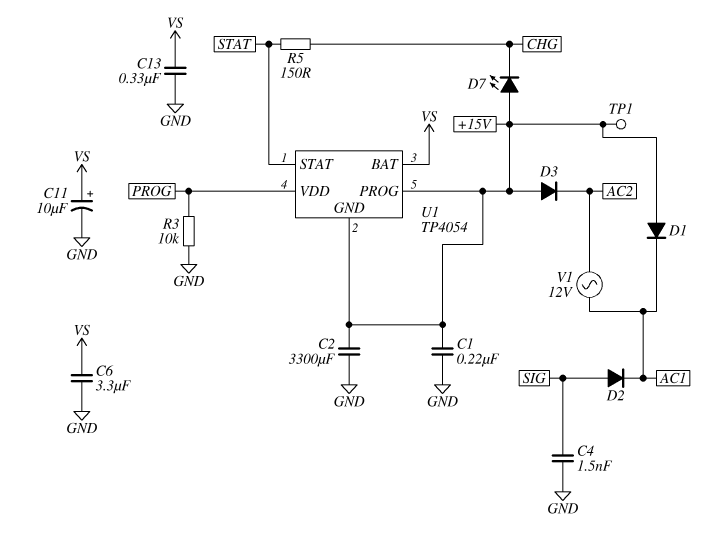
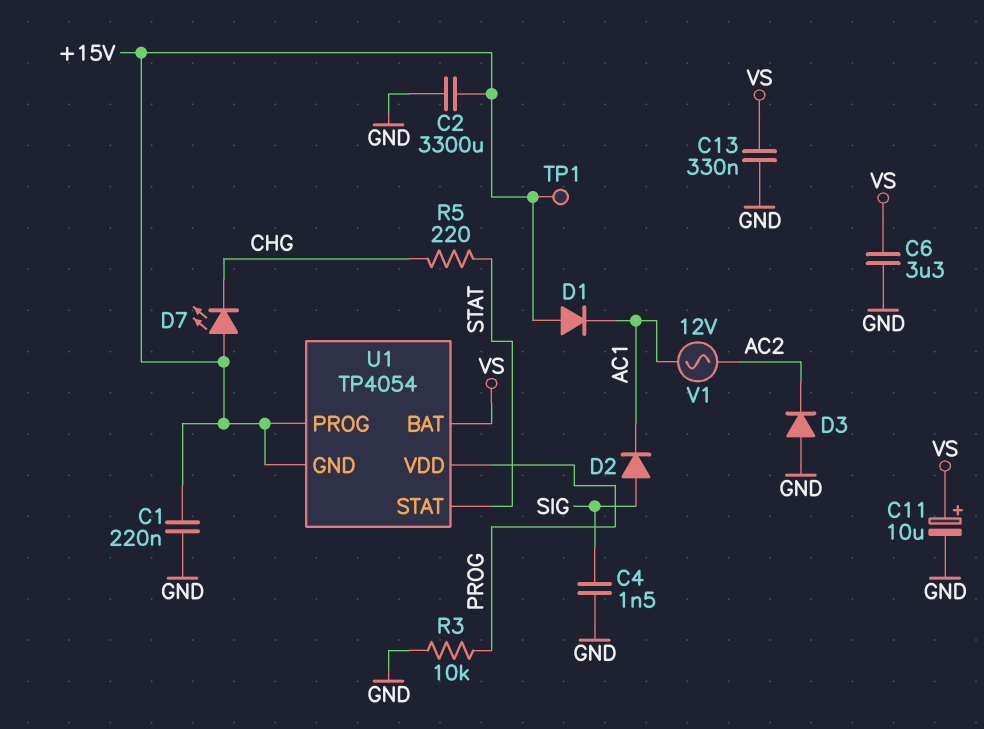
D3: diode (A +15V, K AC2) -> diode (A GND, K AC2)
R5: 150 (CHG, STAT) -> 220 (CHG, STAT)

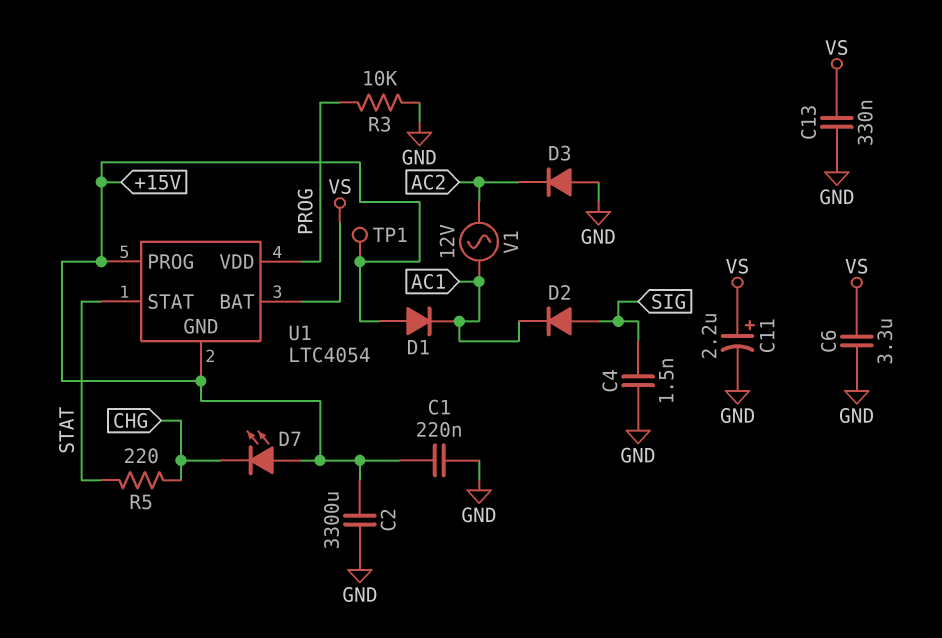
C11: 10uF (plus VS, minus GND) -> 2.2uF (plus VS, minus GND)
U1: TP4054 -> LTC4054

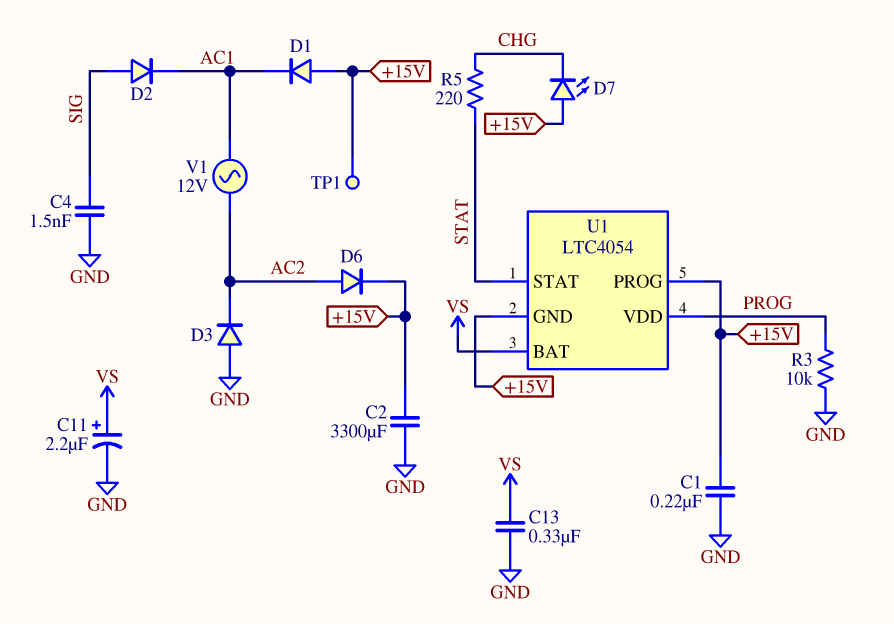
C6: 3.3uF (GND, VS) -> none
D6: none -> diode (A AC2, K +15V)

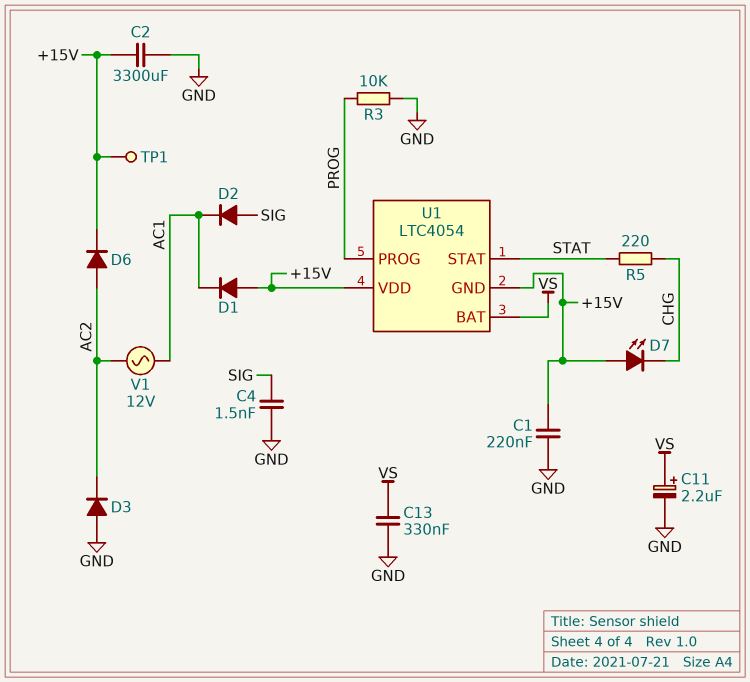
U1 pin PROG: +15V -> PROG
U1 pin VDD: PROG -> +15V

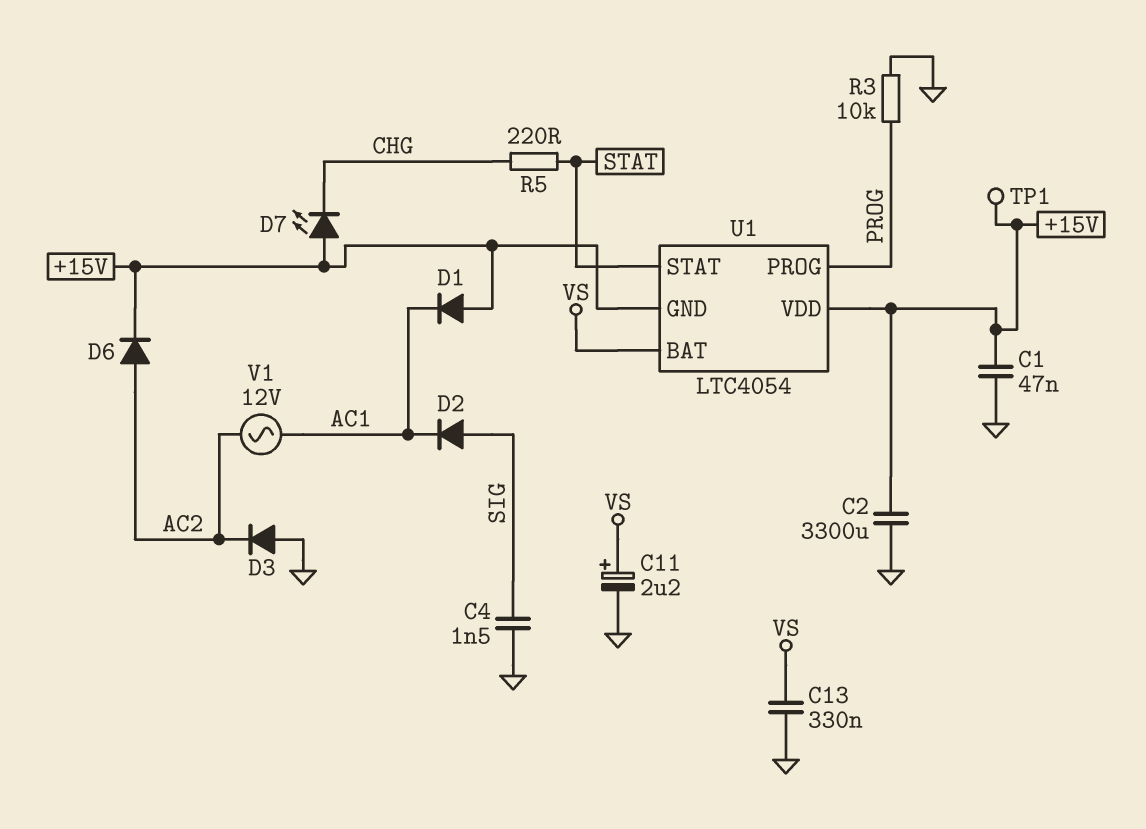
C1: 220nF (+15V, GND) -> 47nF (+15V, GND)

